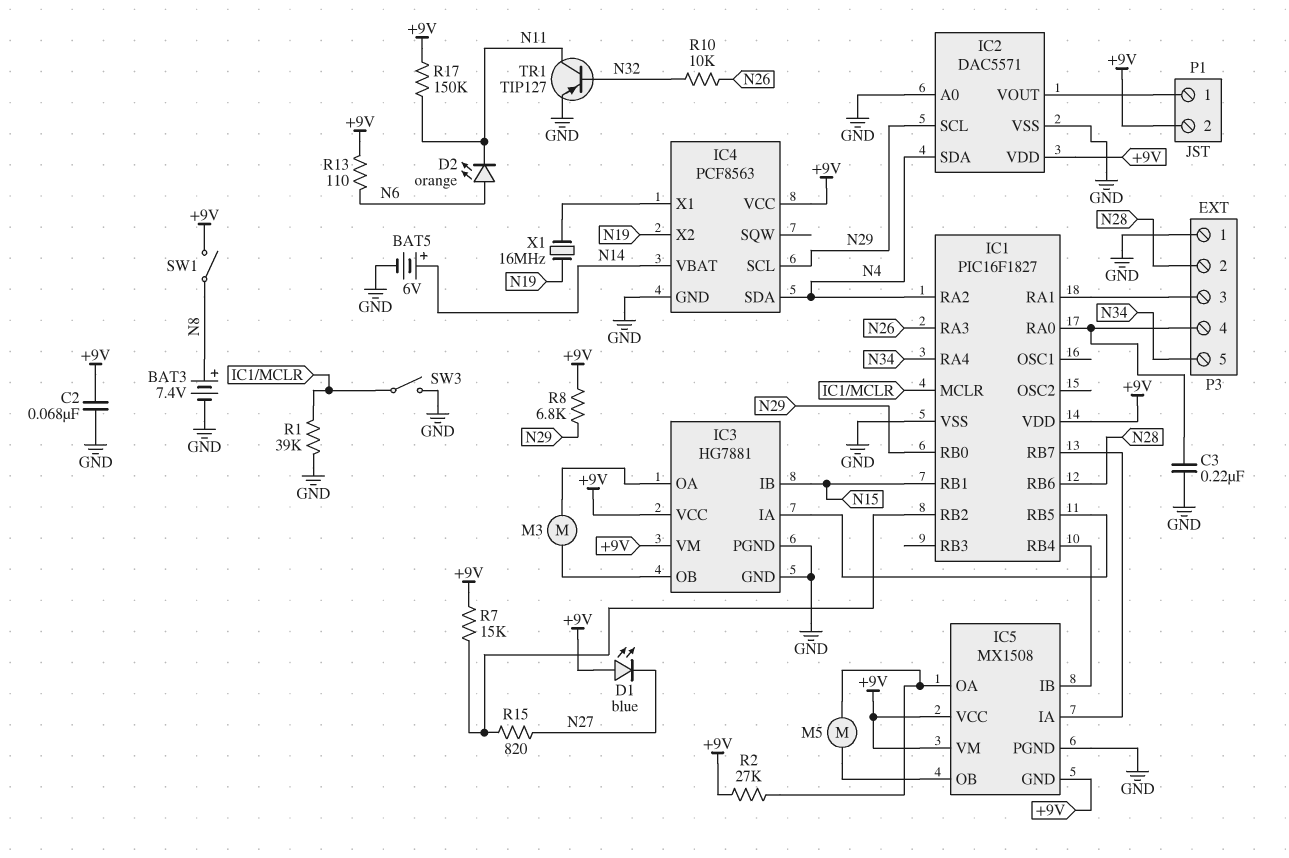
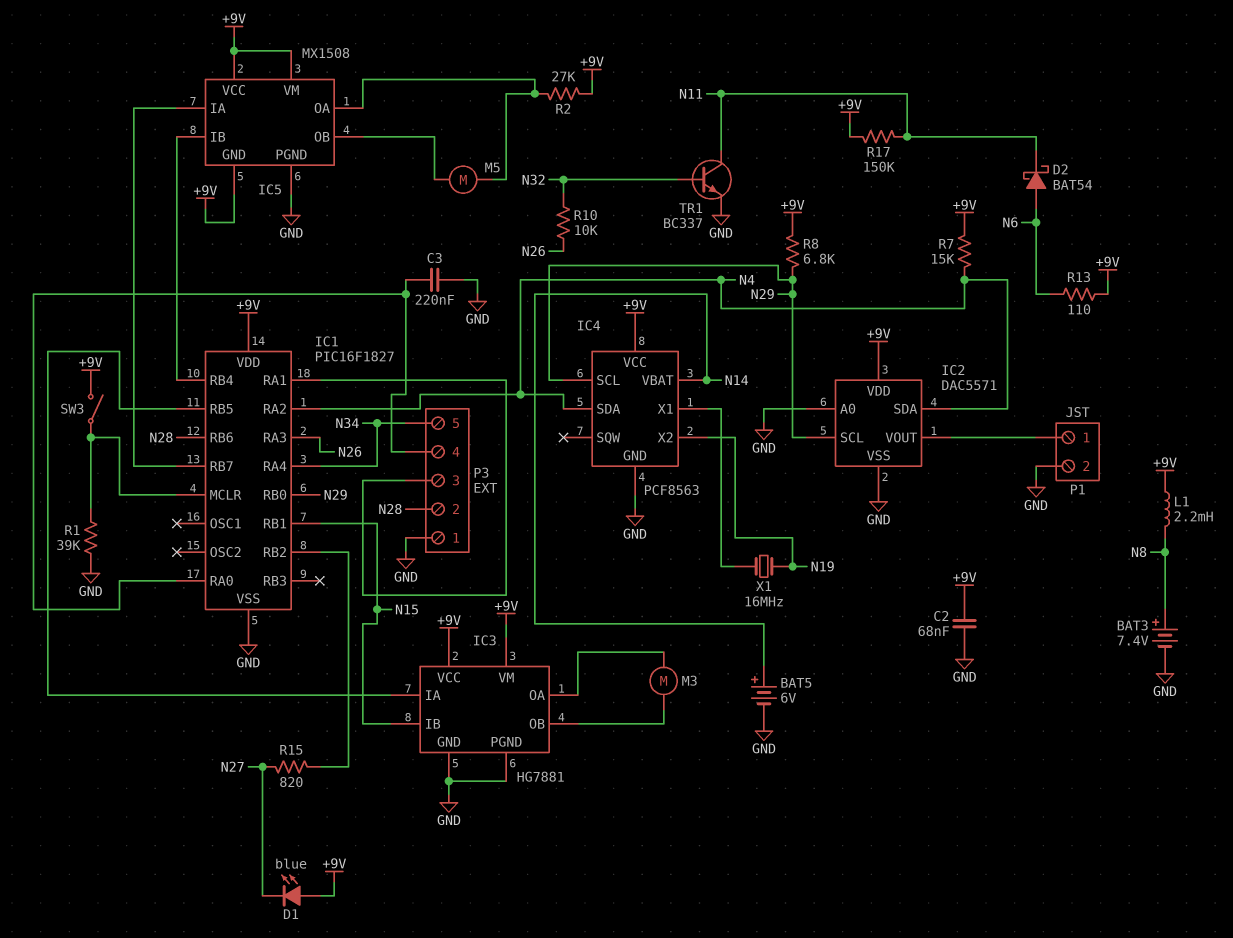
D2: LED orange (A N6, K N11) -> schottky BAT54 (A N6, K N11)
L1: none -> 2.2mH (+9V, N8)
P1 pin 2: +9V -> GND
R7: 15k (+9V, IC1/RB2) -> 15k (+9V, N4)
SW1: switch (+9V, N8) -> none
SW3: switch (GND, IC1/MCLR) -> switch (+9V, IC1/MCLR)
TR1: PNP TIP127 (B N32, C N11, E GND) -> NPN BC337 (B N32, C N11, E GND)

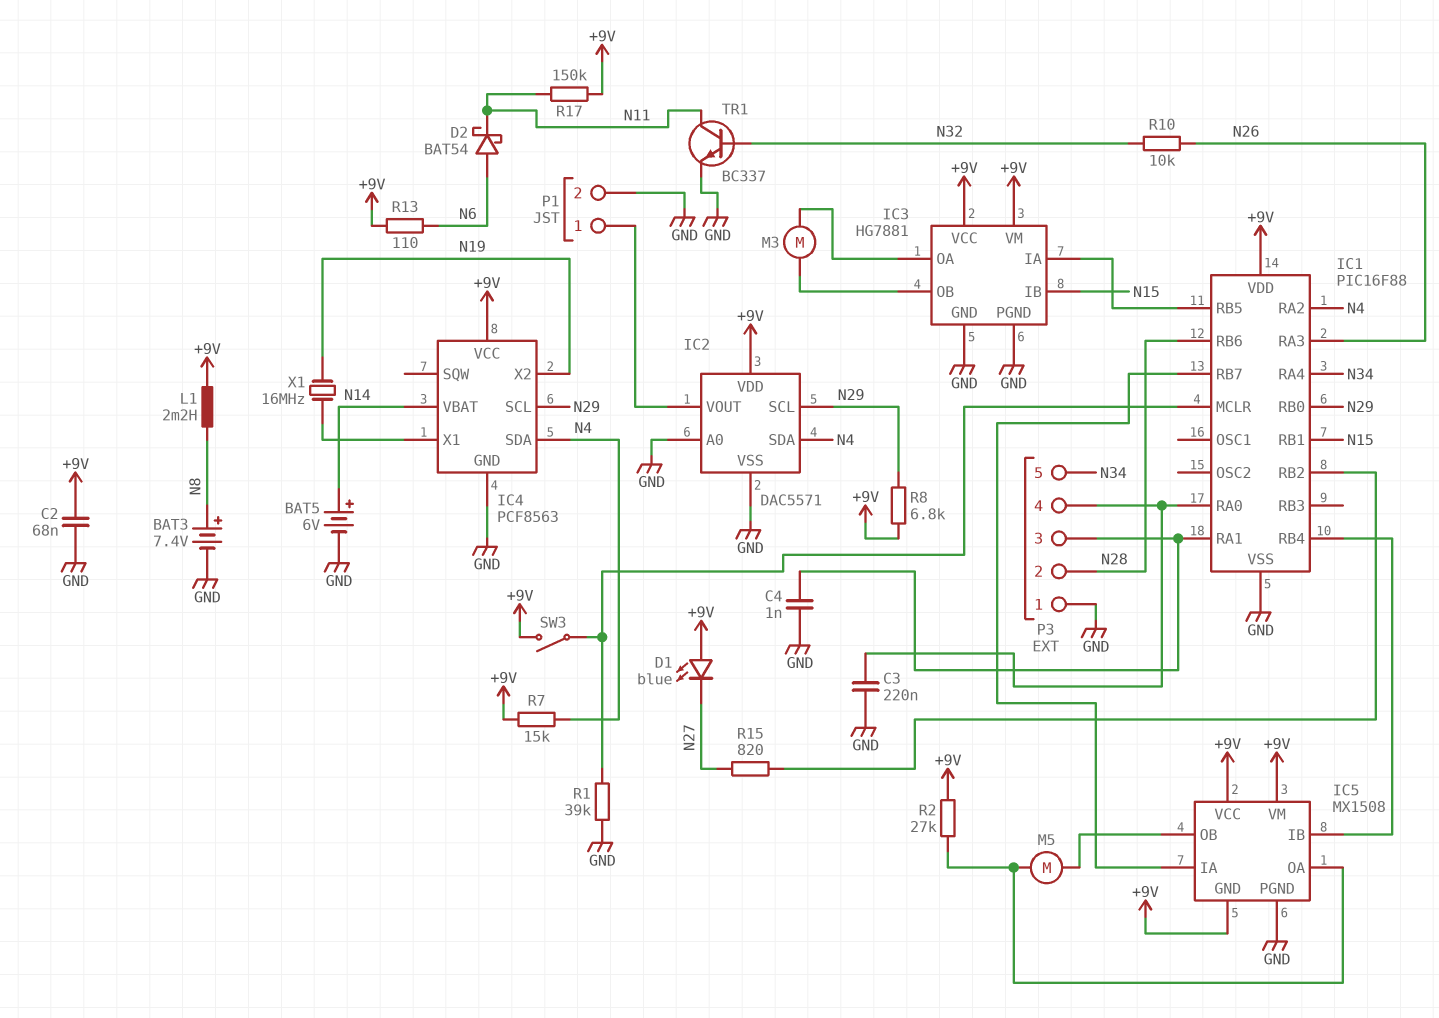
C4: none -> 1nF (GND, IC1/RA1)
IC1: PIC16F1827 -> PIC16F88

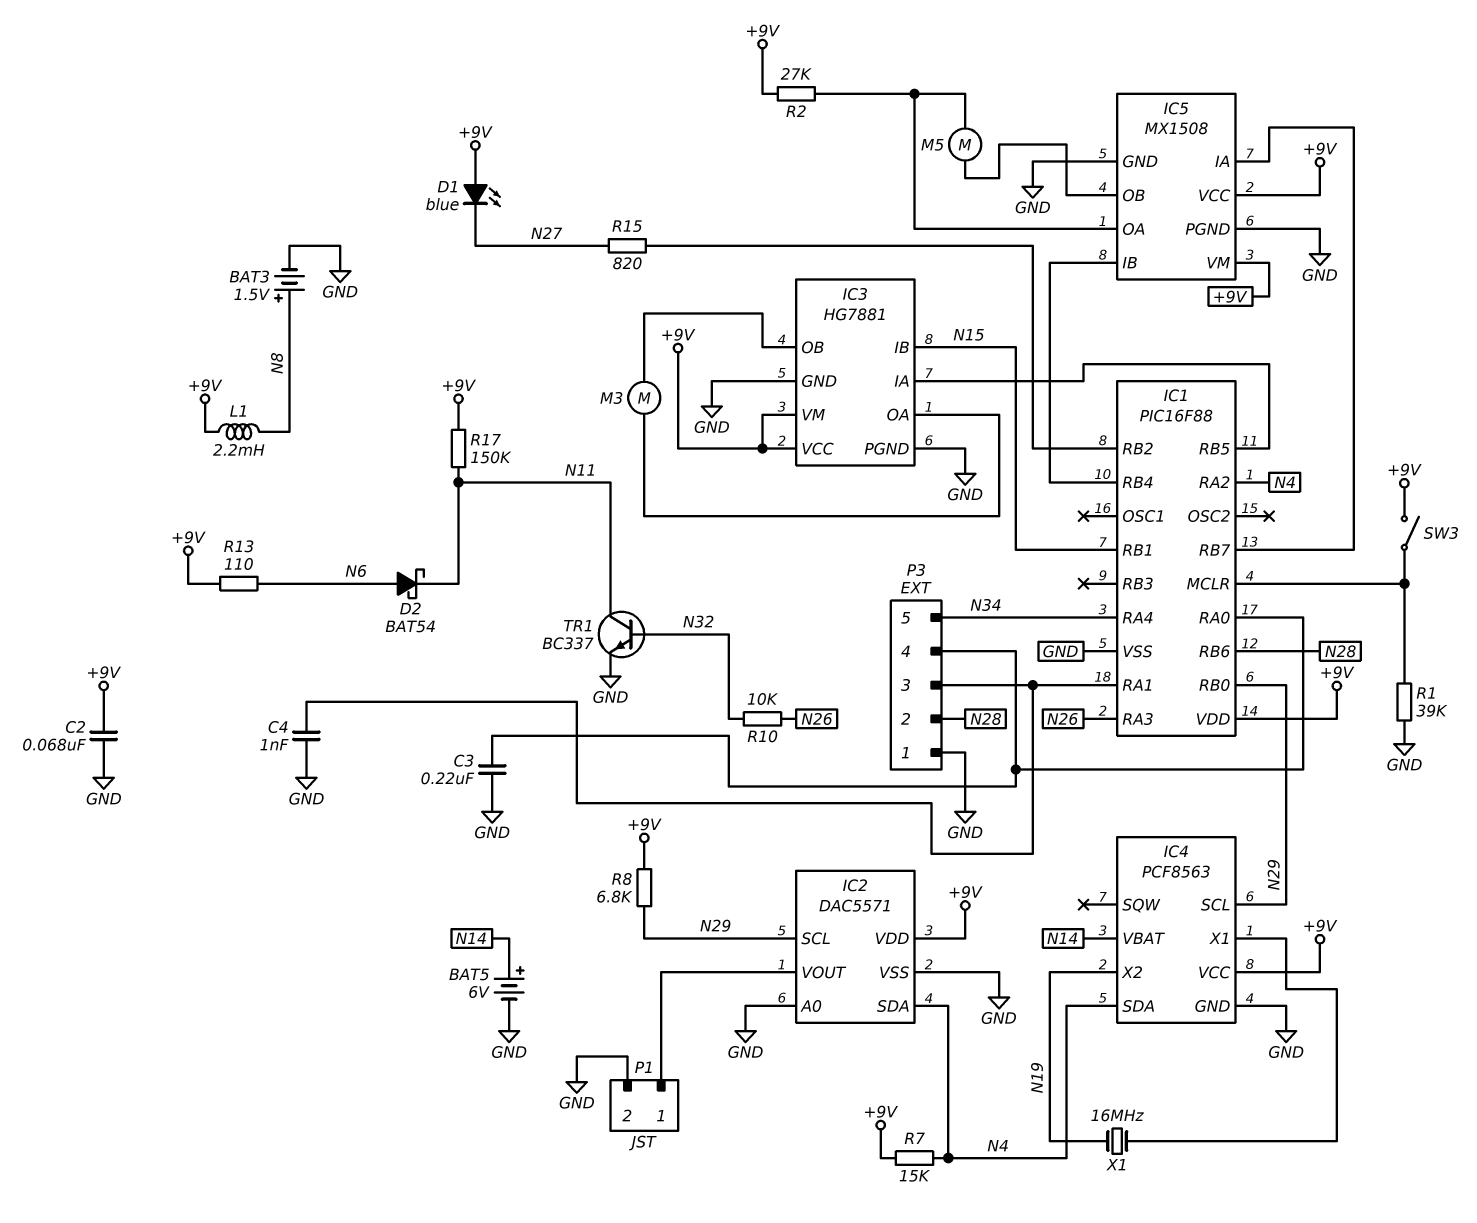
BAT3: 7.4V (plus N8, minus GND) -> 1.5V (plus N8, minus GND)
IC5 pin GND: +9V -> GND

